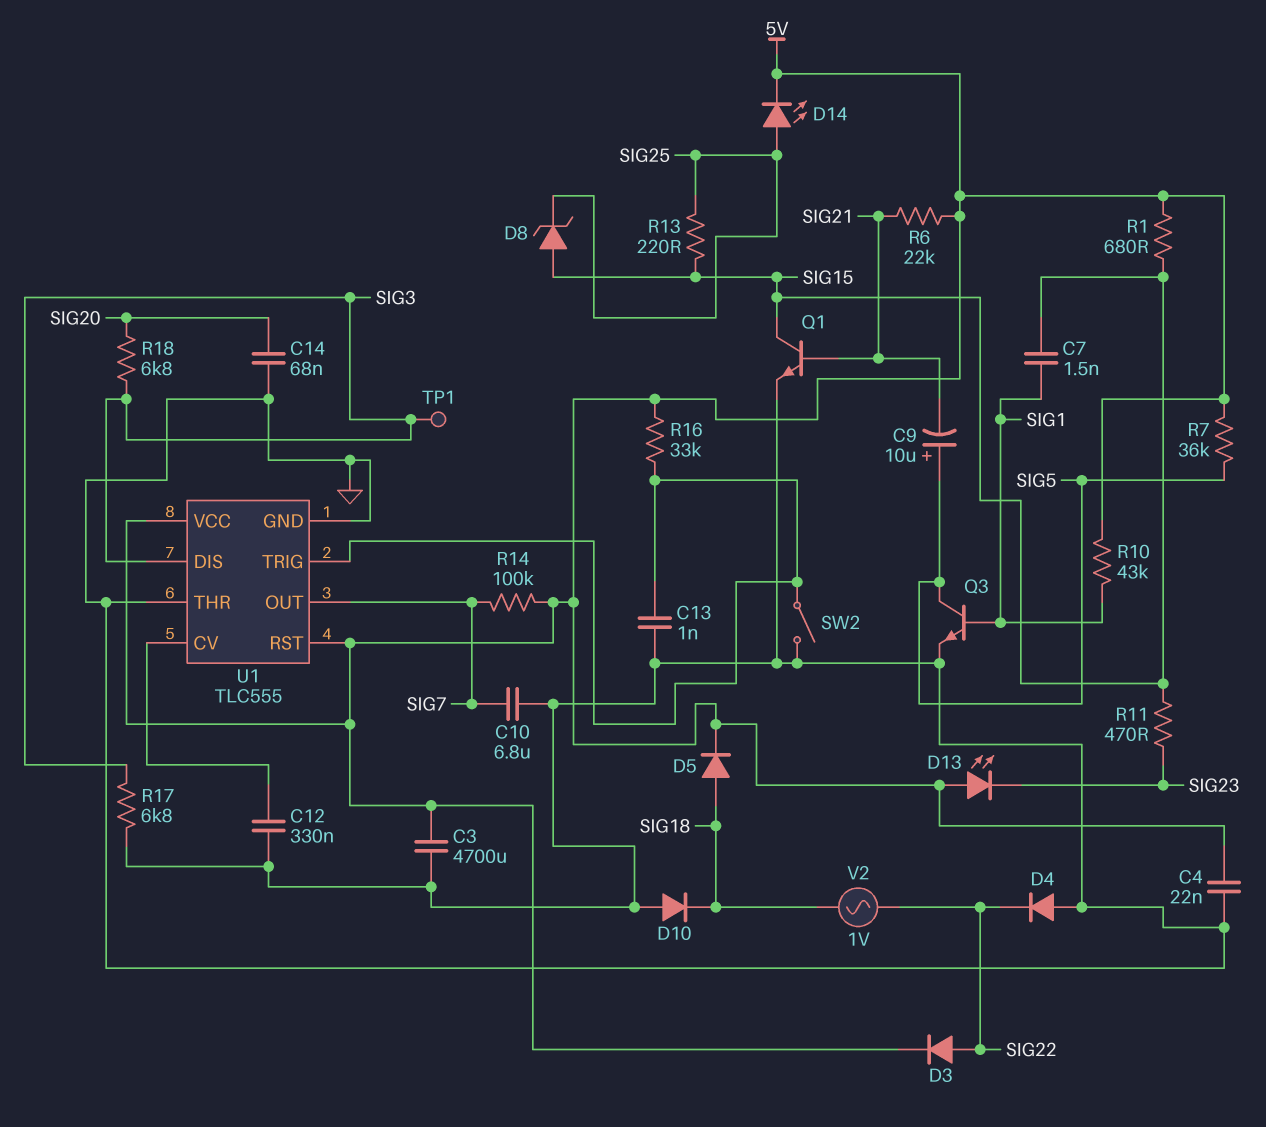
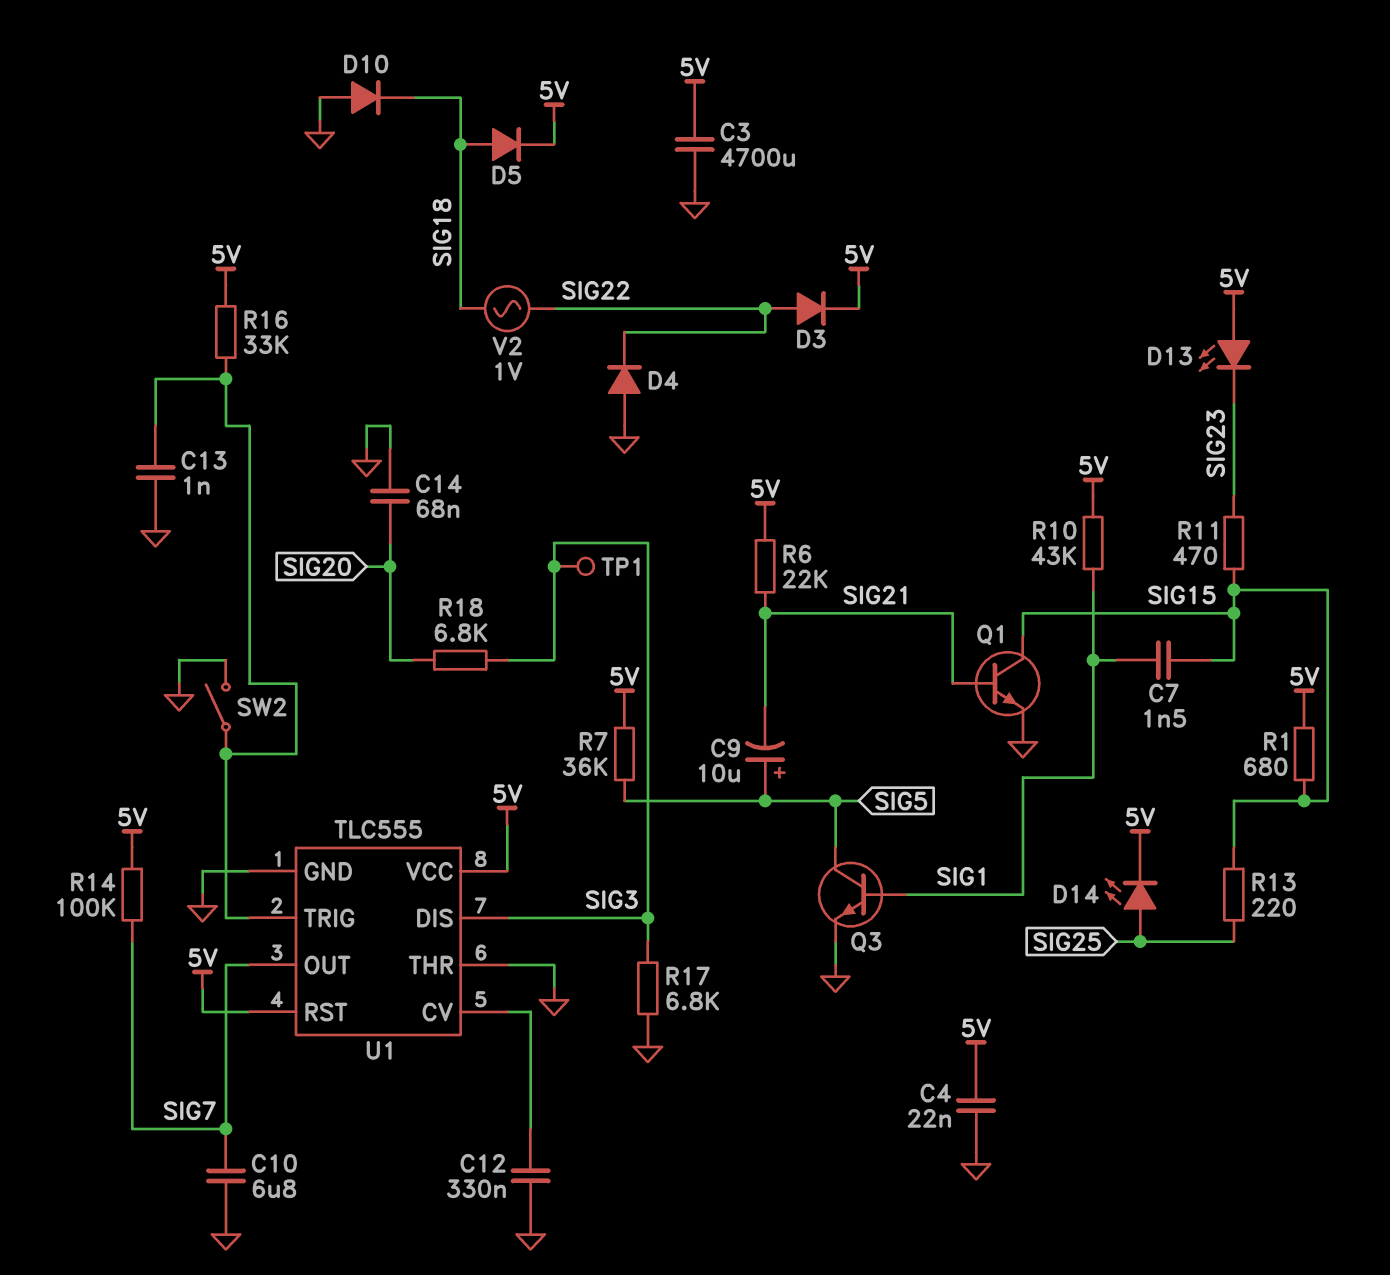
D8: zener (A SIG15, K SIG25) -> none

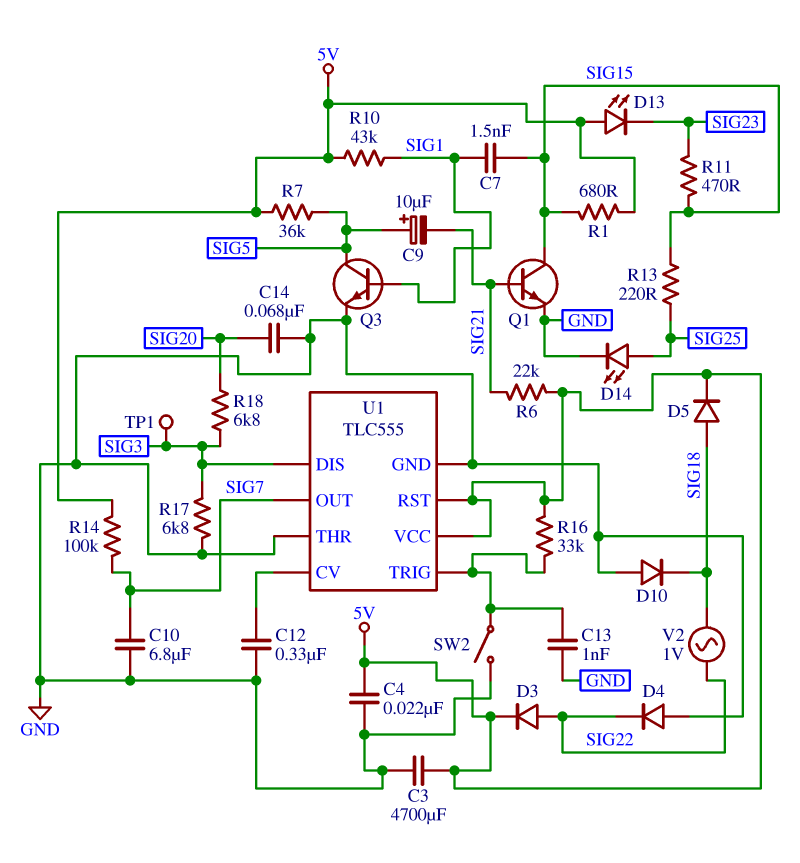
D14: LED (A SIG25, K 5V) -> LED (A SIG25, K GND)

